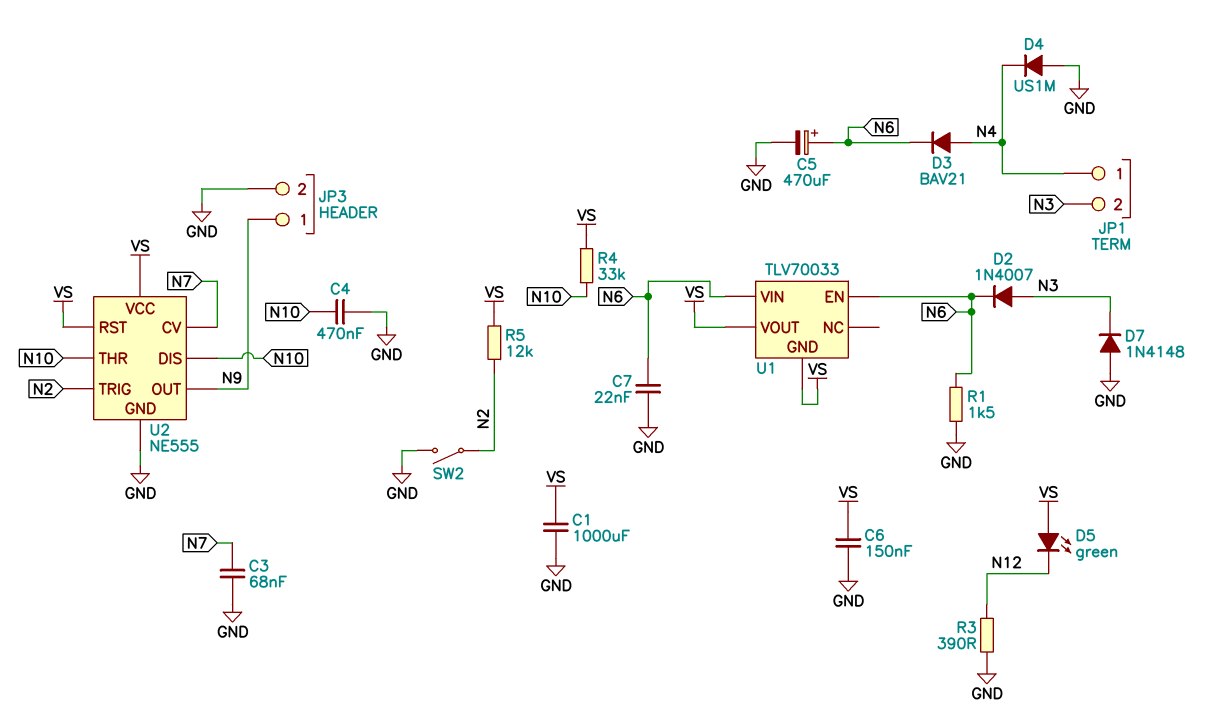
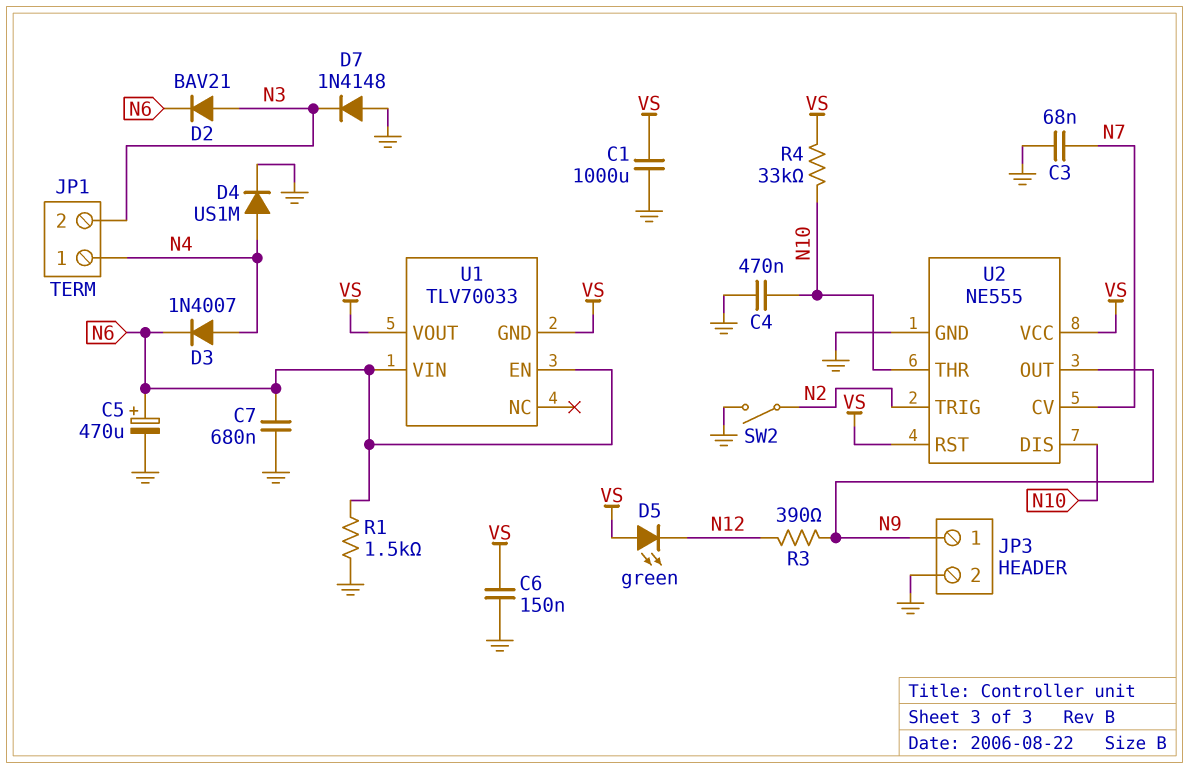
C7: 22nF (GND, N6) -> 680nF (GND, N6)
D2: diode 1N4007 (A N3, K N6) -> diode BAV21 (A N3, K N6)
D3: diode BAV21 (A N4, K N6) -> diode 1N4007 (A N4, K N6)
D4: diode US1M (A GND, K N4) -> diode US1M (A N4, K GND)
R3: 390 (GND, N12) -> 390 (N9, N12)
R5: 12k (N2, VS) -> none

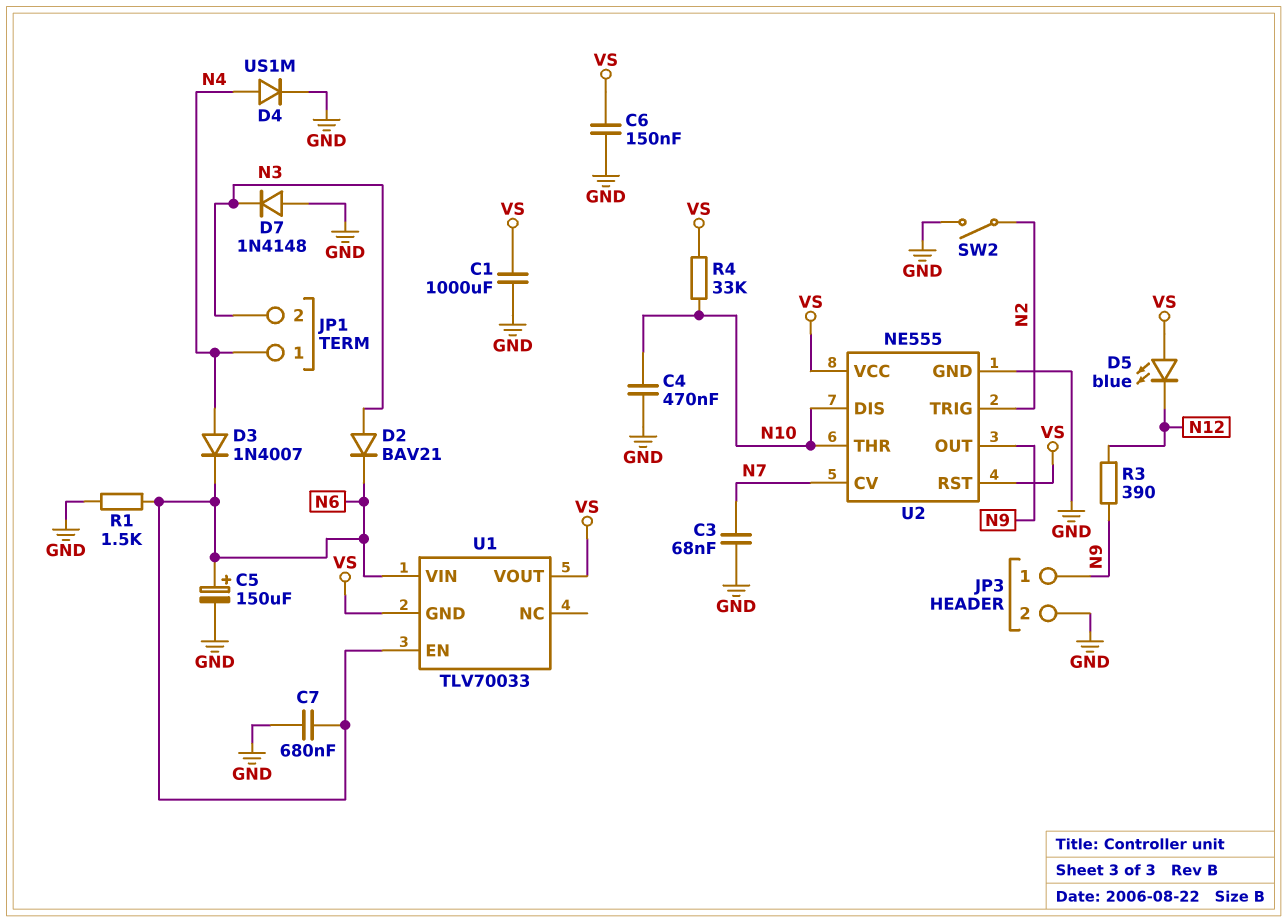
C5: 470uF (plus N6, minus GND) -> 150uF (plus N6, minus GND)
D5: LED green (A VS, K N12) -> LED blue (A VS, K N12)

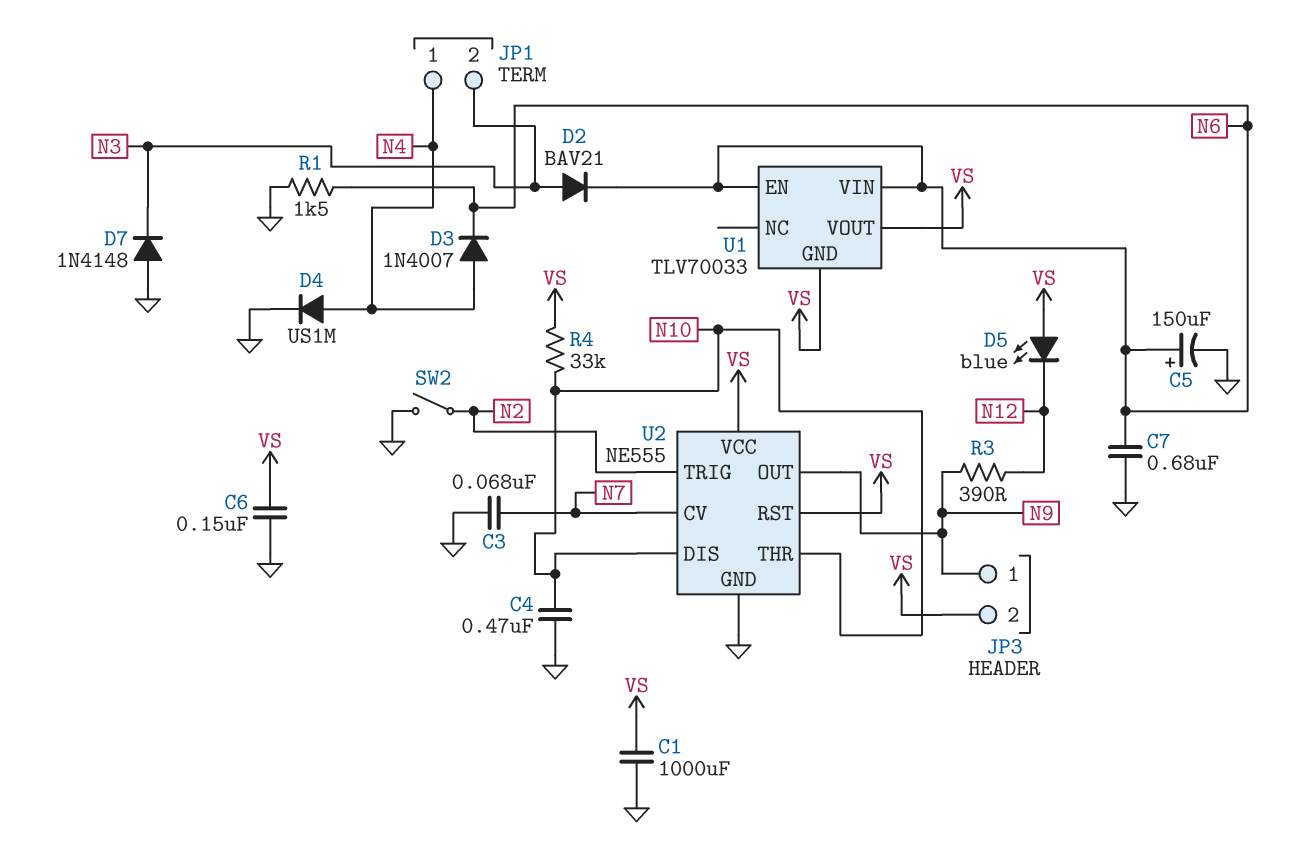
JP3 pin 2: GND -> VS

